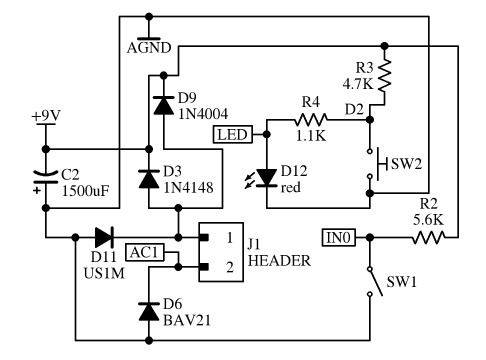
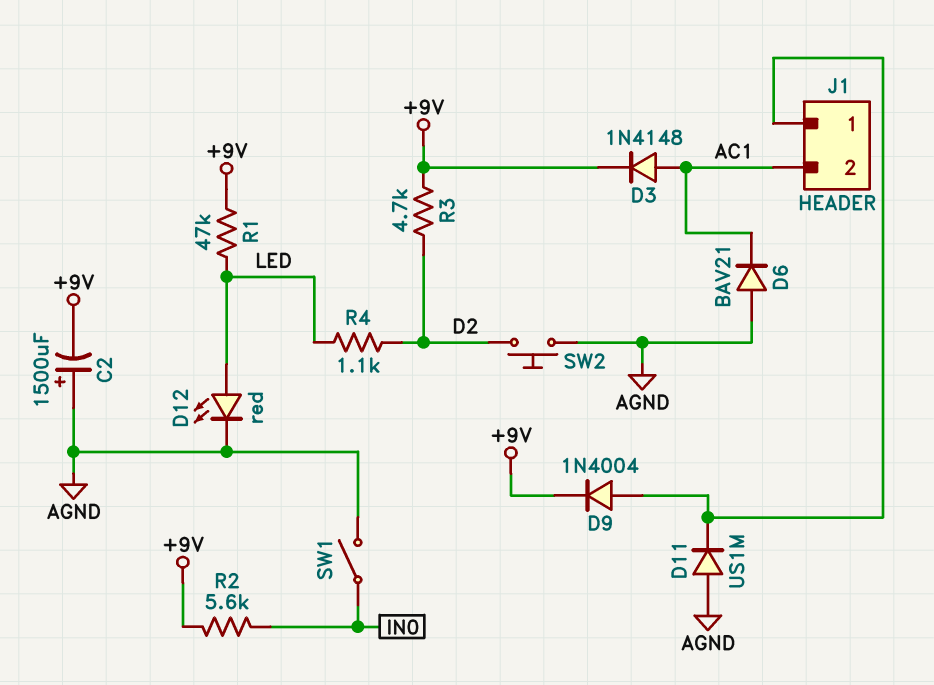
D3: diode 1N4148 (A J1/1, K +9V) -> diode 1N4148 (A AC1, K +9V)
R1: none -> 47k (+9V, LED)

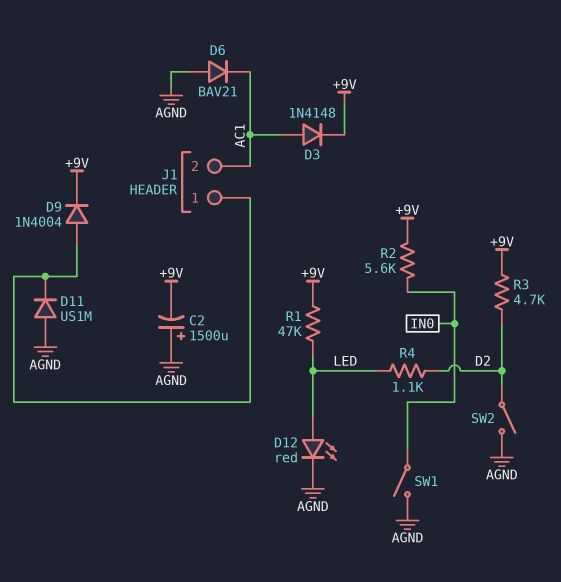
SW2: button (AGND, D2) -> switch (AGND, D2)

